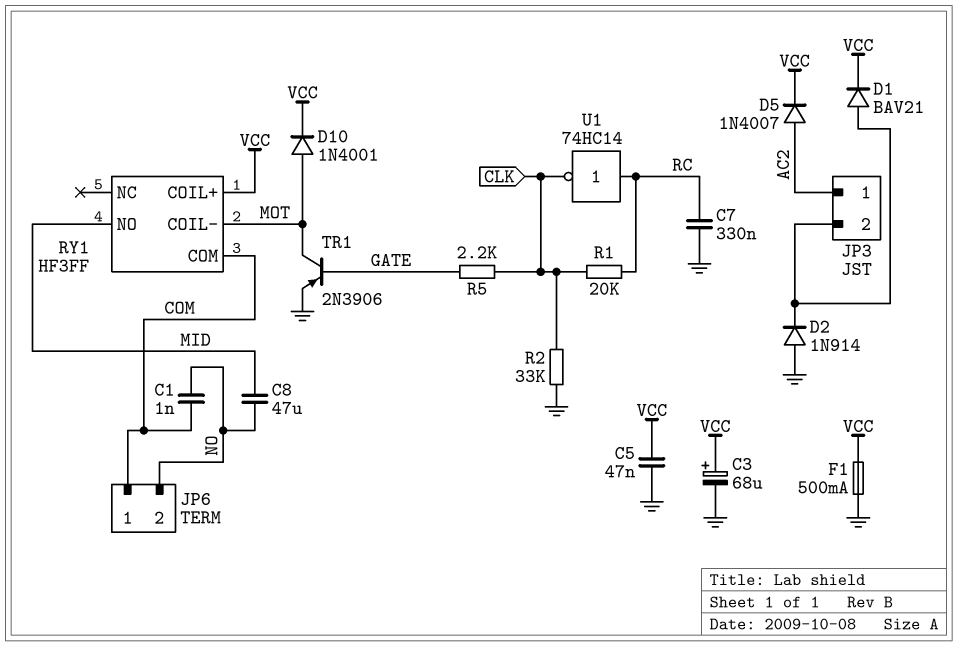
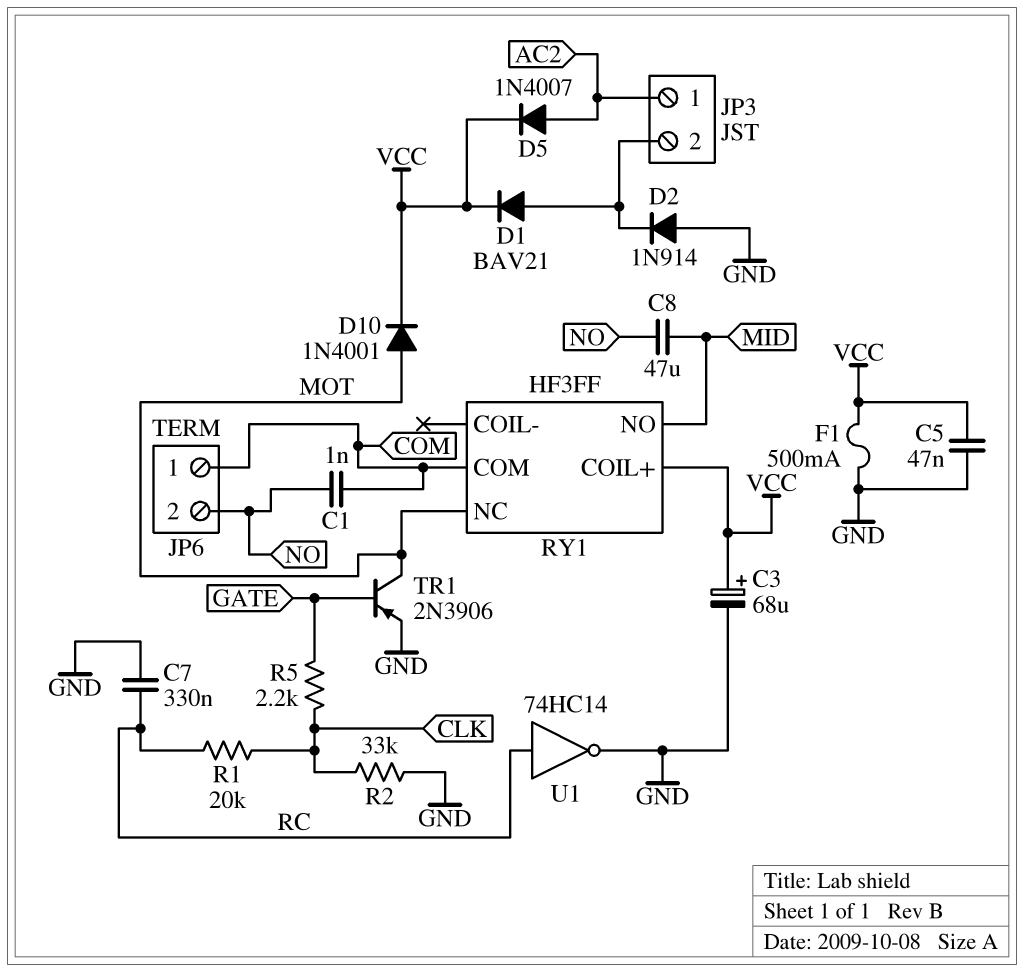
RY1 pin COIL-: MOT -> none
RY1 pin NC: none -> MOT
U1: NOT 74HC14 (in RC, out CLK) -> NOT 74HC14 (in RC, out GND)

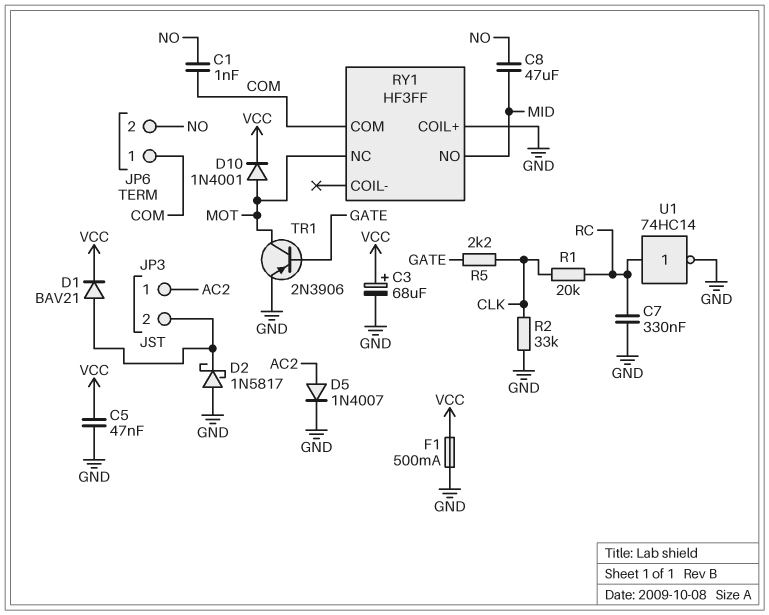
D2: diode 1N914 (A GND, K JP3/2) -> schottky 1N5817 (A GND, K JP3/2)
D5: diode 1N4007 (A AC2, K VCC) -> diode 1N4007 (A AC2, K GND)
RY1 pin COIL+: VCC -> GND

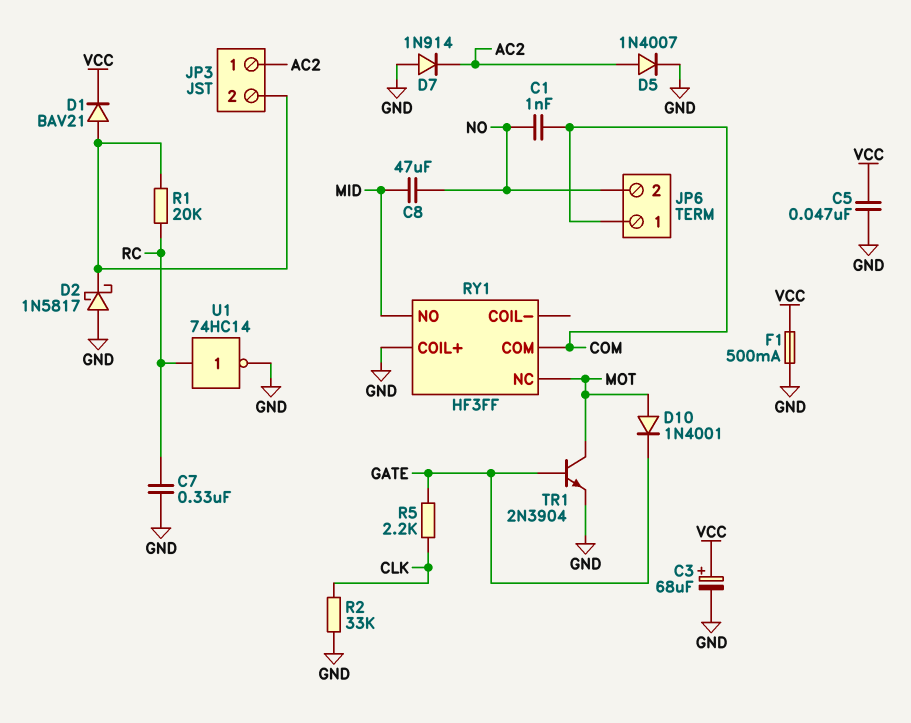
D7: none -> diode 1N914 (A GND, K AC2)
D10: diode 1N4001 (A MOT, K VCC) -> diode 1N4001 (A MOT, K GATE)
R1: 20k (CLK, RC) -> 20k (JP3/2, RC)
TR1: PNP 2N3906 (B GATE, C MOT, E GND) -> NPN 2N3904 (B GATE, C MOT, E GND)

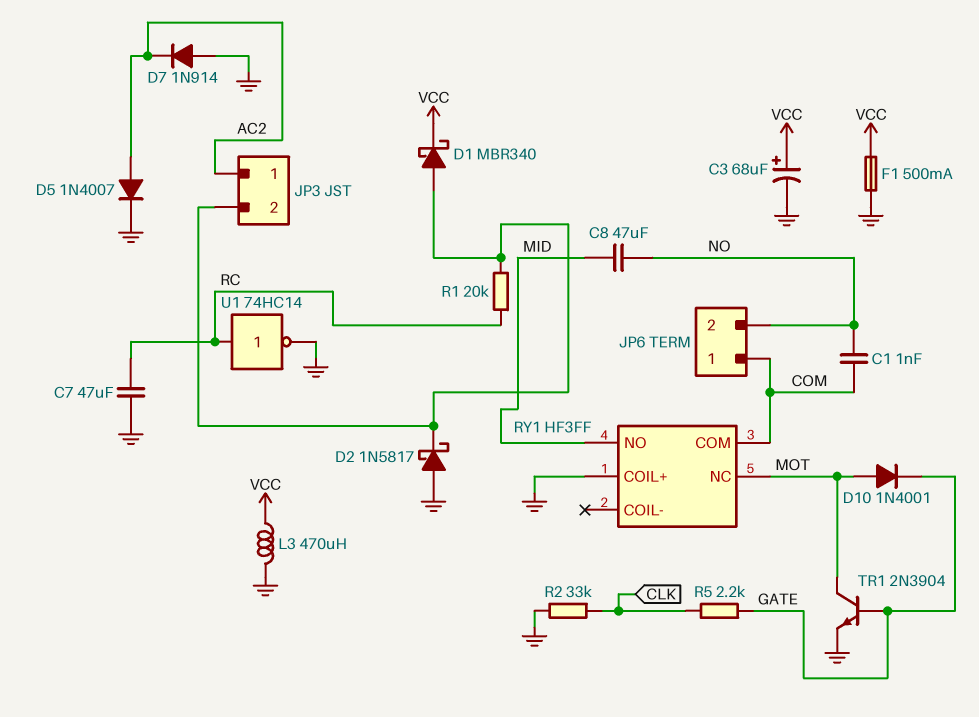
C5: 47nF (GND, VCC) -> none
C7: 330nF (GND, RC) -> 47uF (GND, RC)
D1: diode BAV21 (A JP3/2, K VCC) -> schottky MBR340 (A JP3/2, K VCC)
L3: none -> 470uH (GND, VCC)

